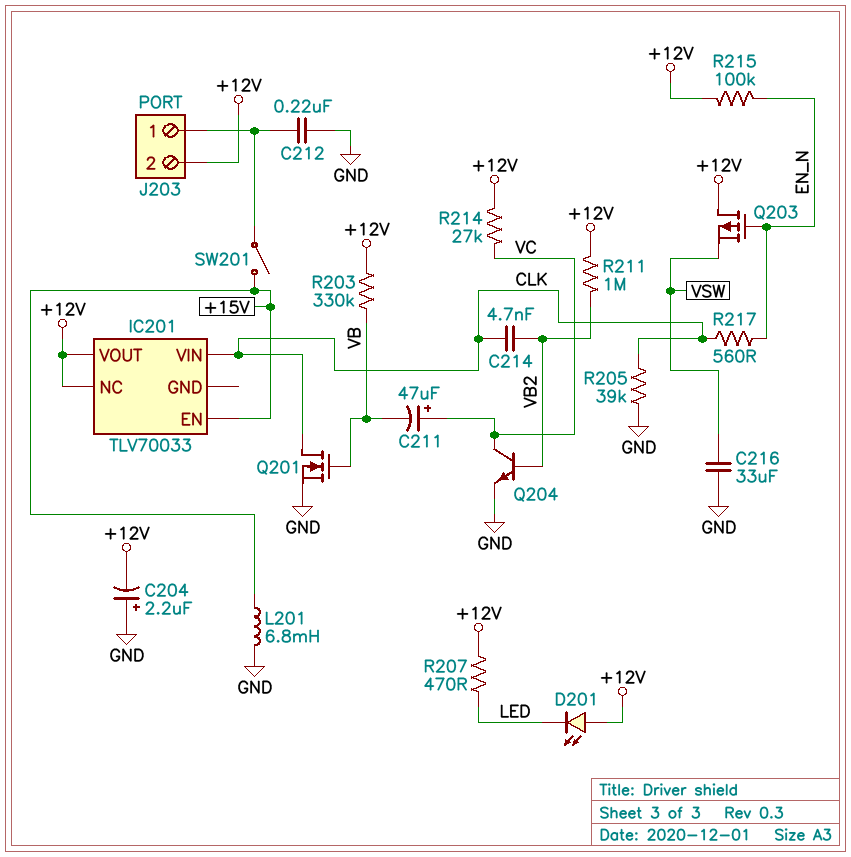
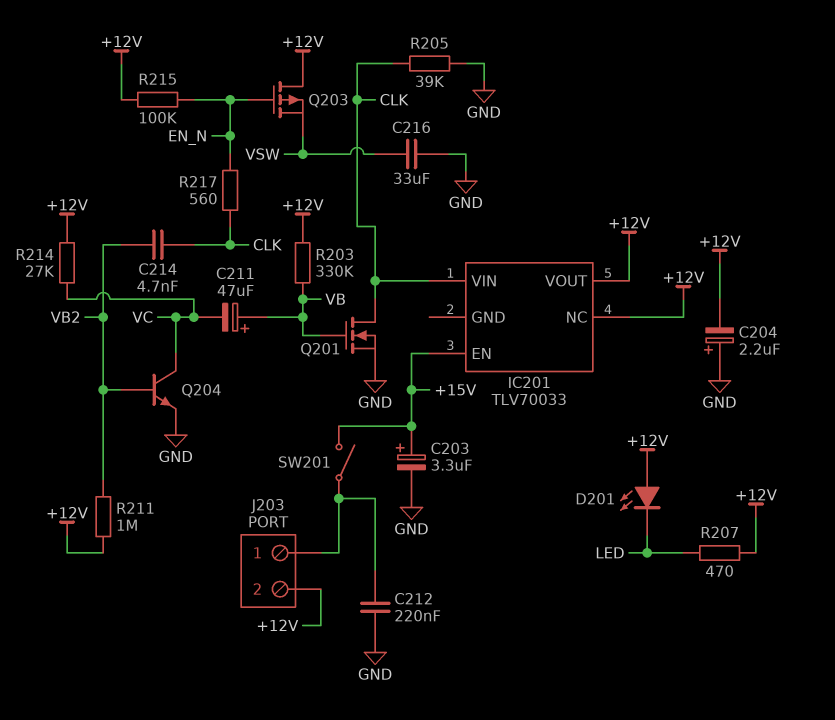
C203: none -> 3.3uF (plus +15V, minus GND)
C211: 47uF (plus VC, minus VB) -> 47uF (plus VB, minus VC)
L201: 6.8mH (+15V, GND) -> none

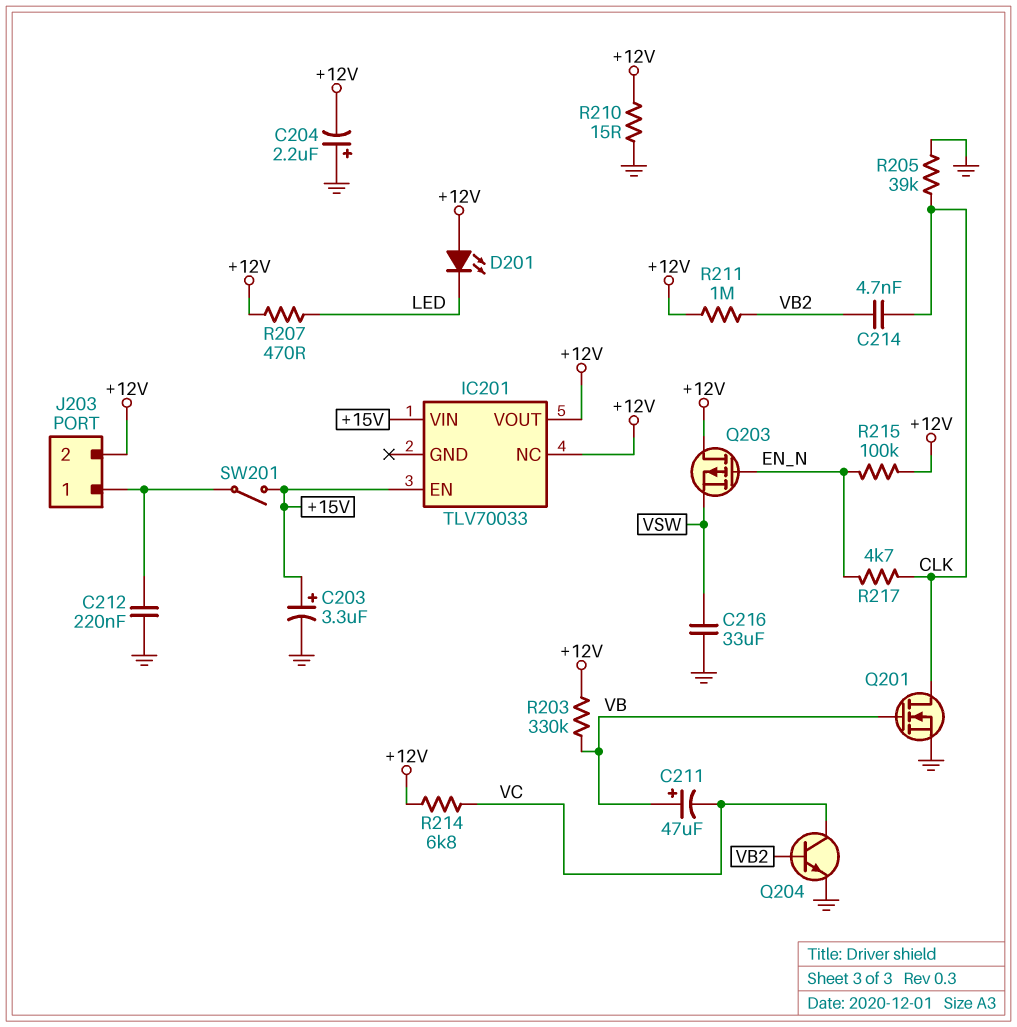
IC201 pin VIN: CLK -> +15V
R210: none -> 15 (+12V, GND)
R214: 27k (+12V, VC) -> 6.8k (+12V, VC)
R217: 560 (CLK, EN_N) -> 4.7k (CLK, EN_N)

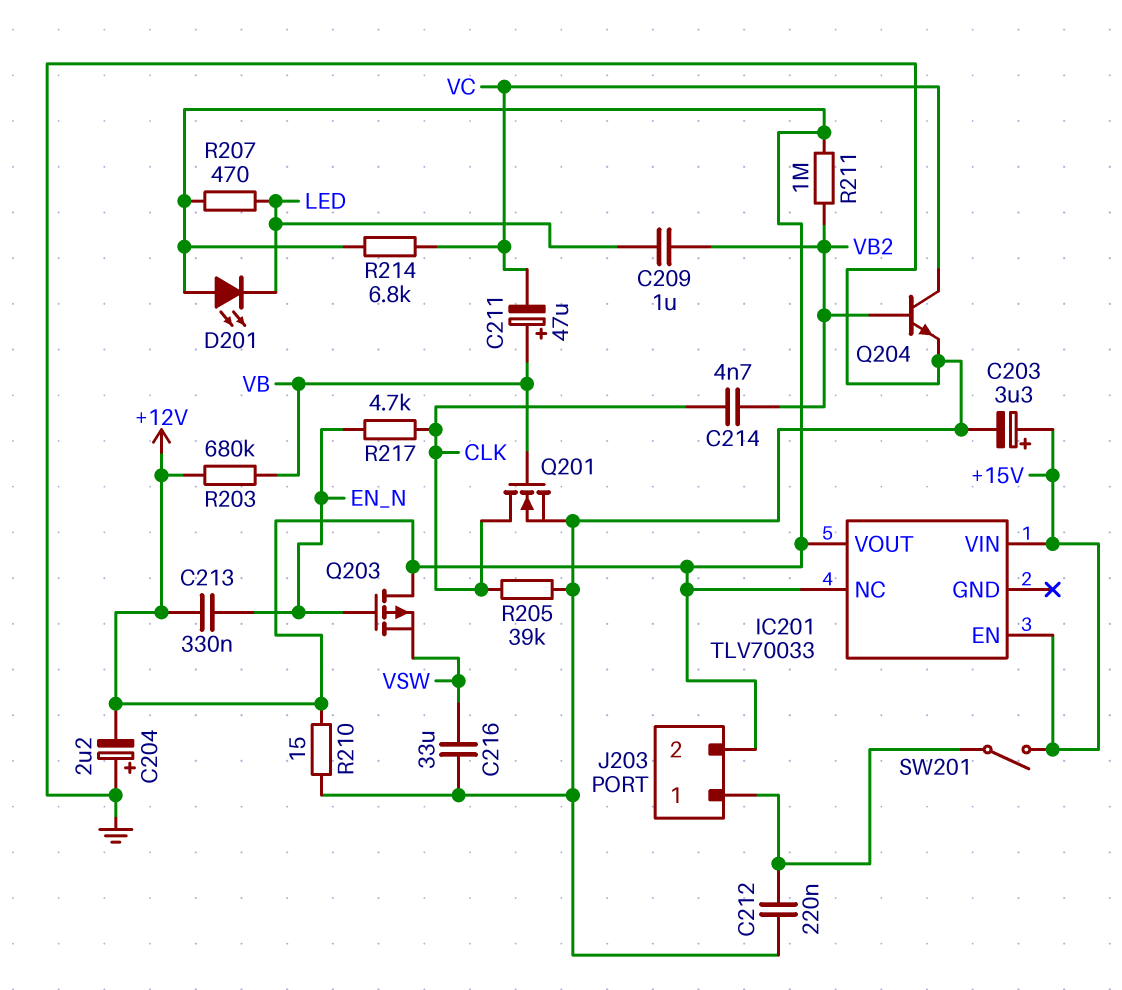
C209: none -> 1uF (LED, VB2)
C213: none -> 330nF (+12V, EN_N)
R203: 330k (+12V, VB) -> 680k (+12V, VB)
R215: 100k (+12V, EN_N) -> none

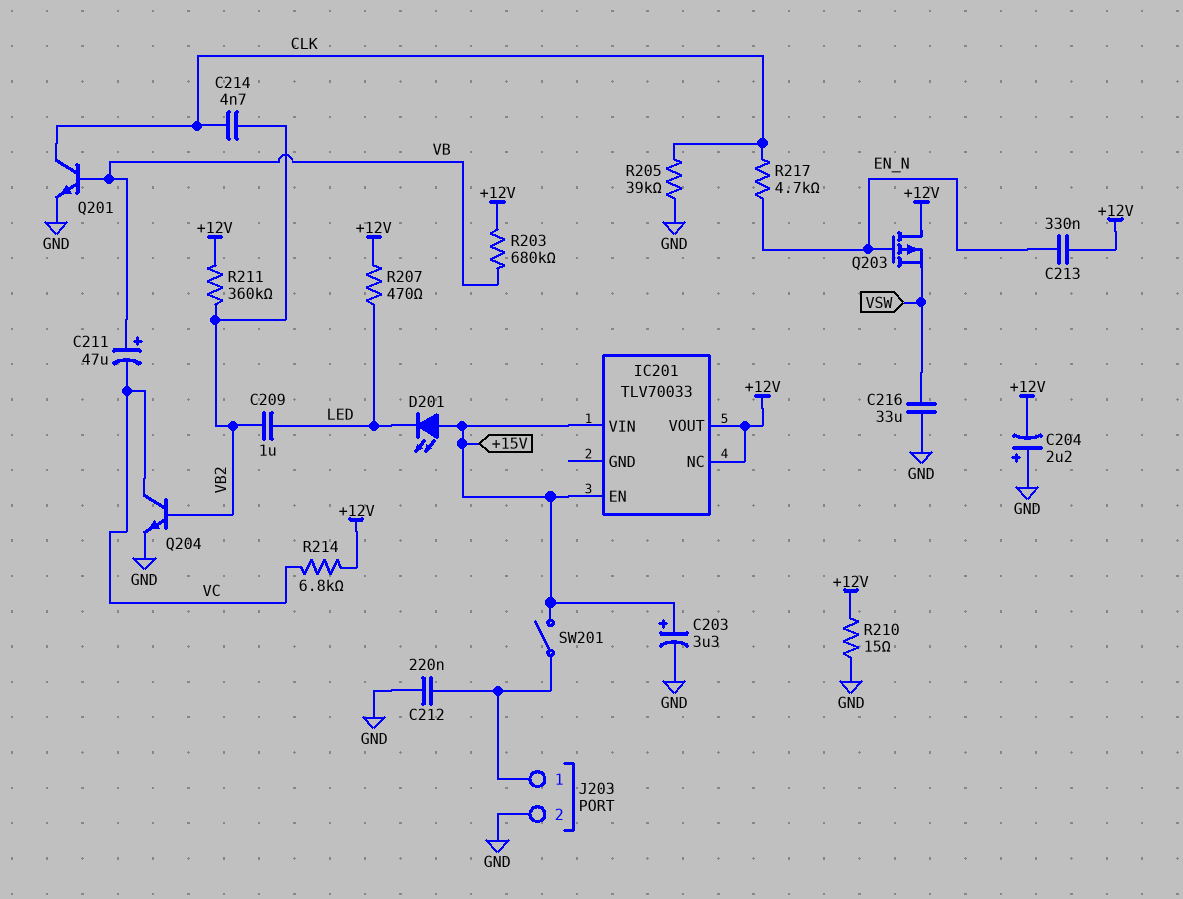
D201: LED (A +12V, K LED) -> LED (A +15V, K LED)
J203 pin 2: +12V -> GND
Q201: NMOS (G VB, D CLK, S GND) -> NPN (B VB, C CLK, E GND)
R211: 1M (+12V, VB2) -> 360k (+12V, VB2)

